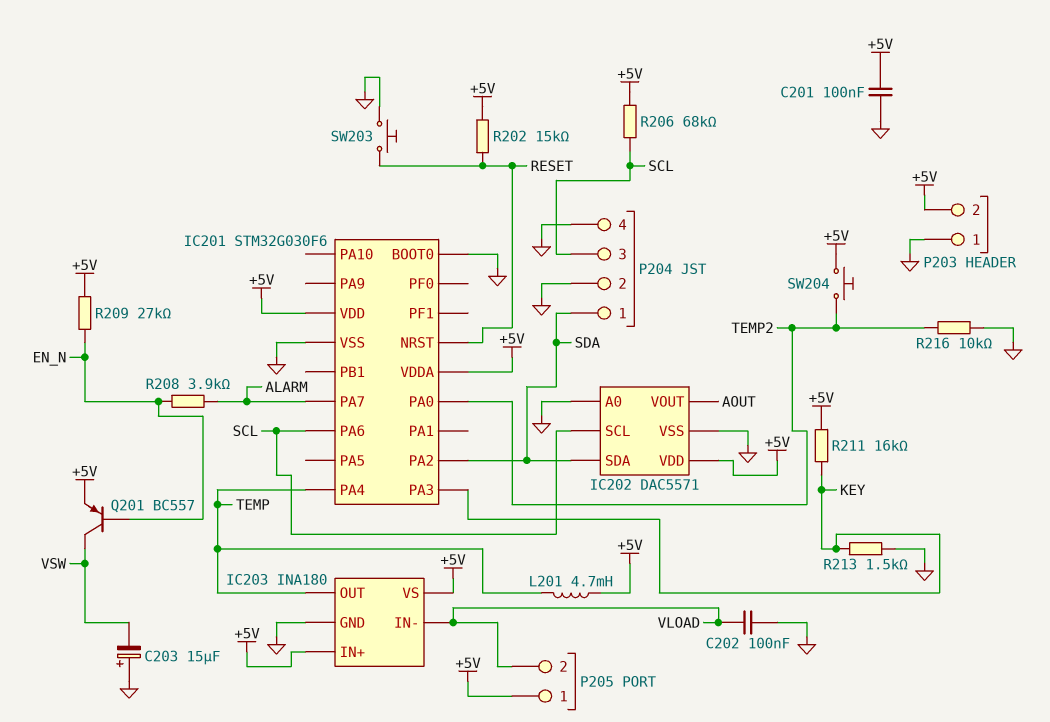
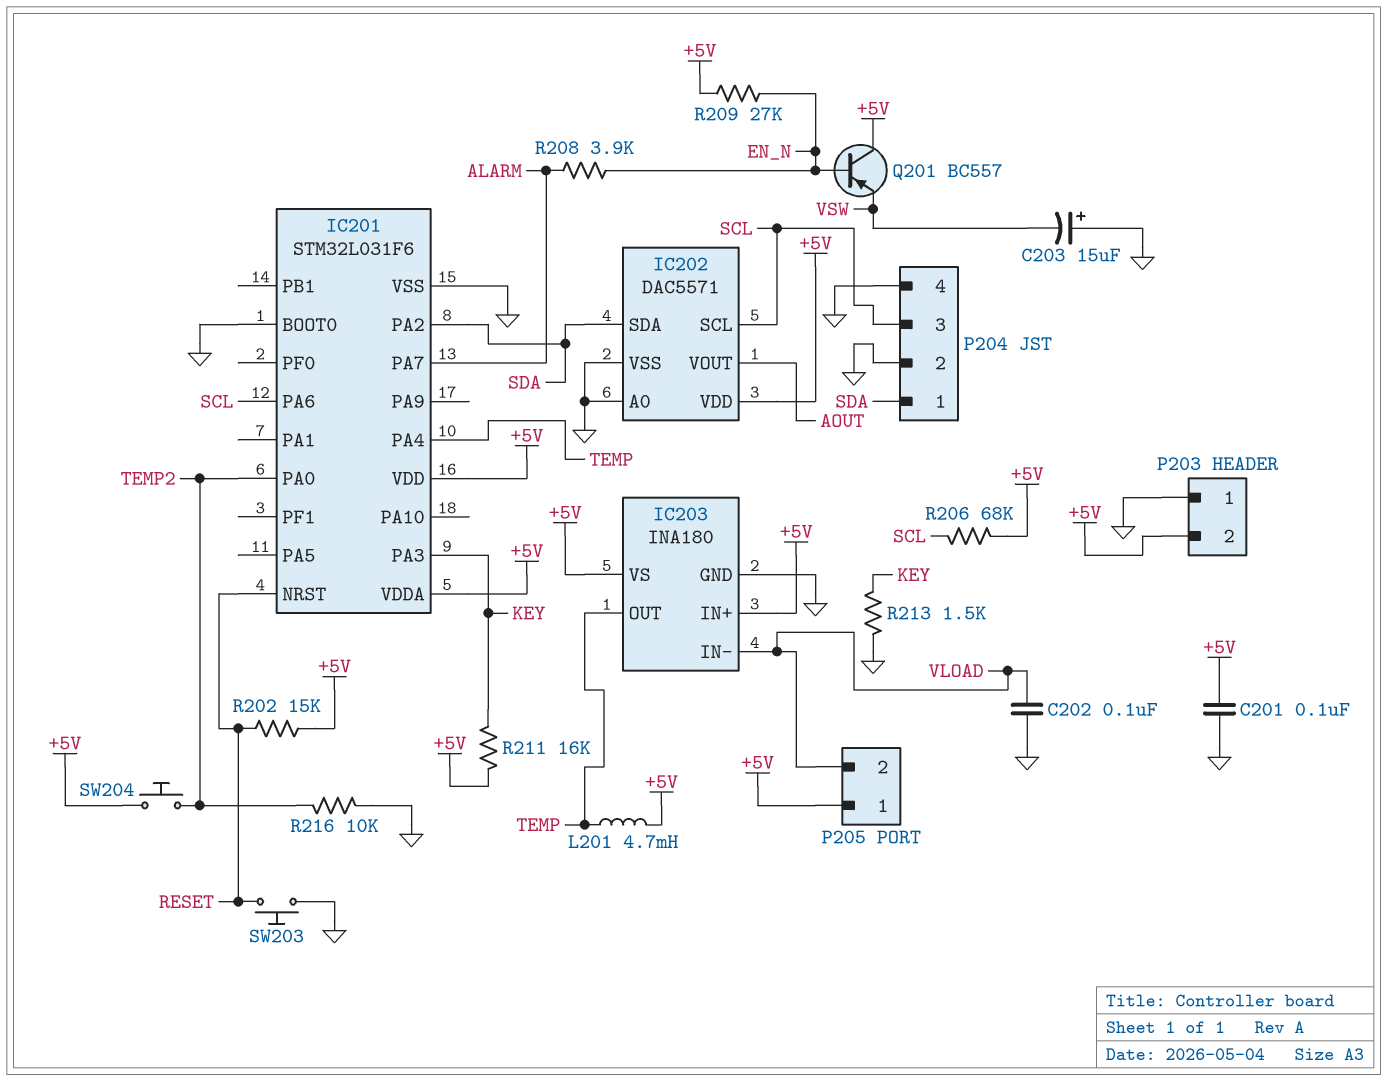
IC201: STM32G030F6 -> STM32L031F6
Q201: PNP BC557 (B EN_N, C VSW, E +5V) -> PNP BC557 (B EN_N, C +5V, E VSW)

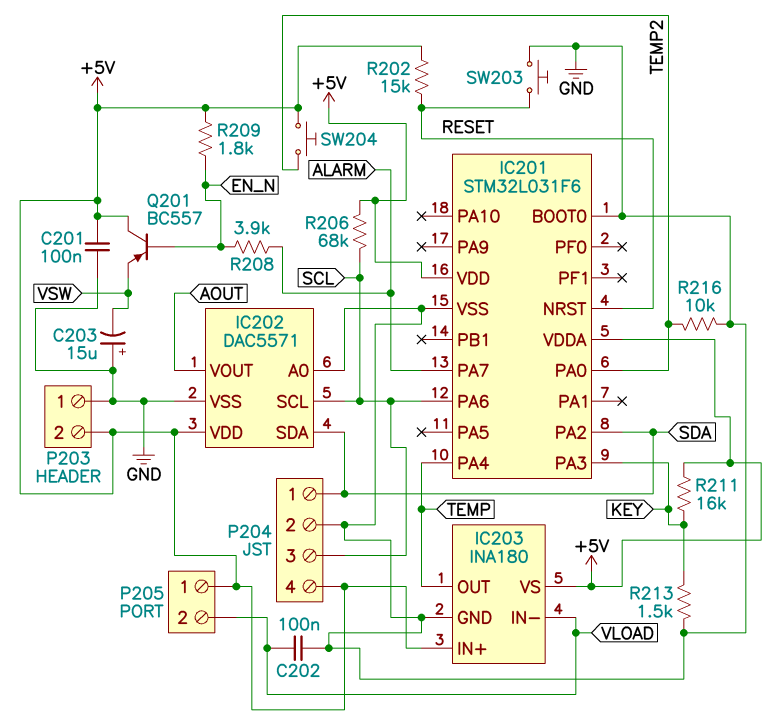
L201: 4.7mH (+5V, TEMP) -> none
P204 pin 4: GND -> +5V
R209: 27k (+5V, EN_N) -> 1.8k (+5V, EN_N)

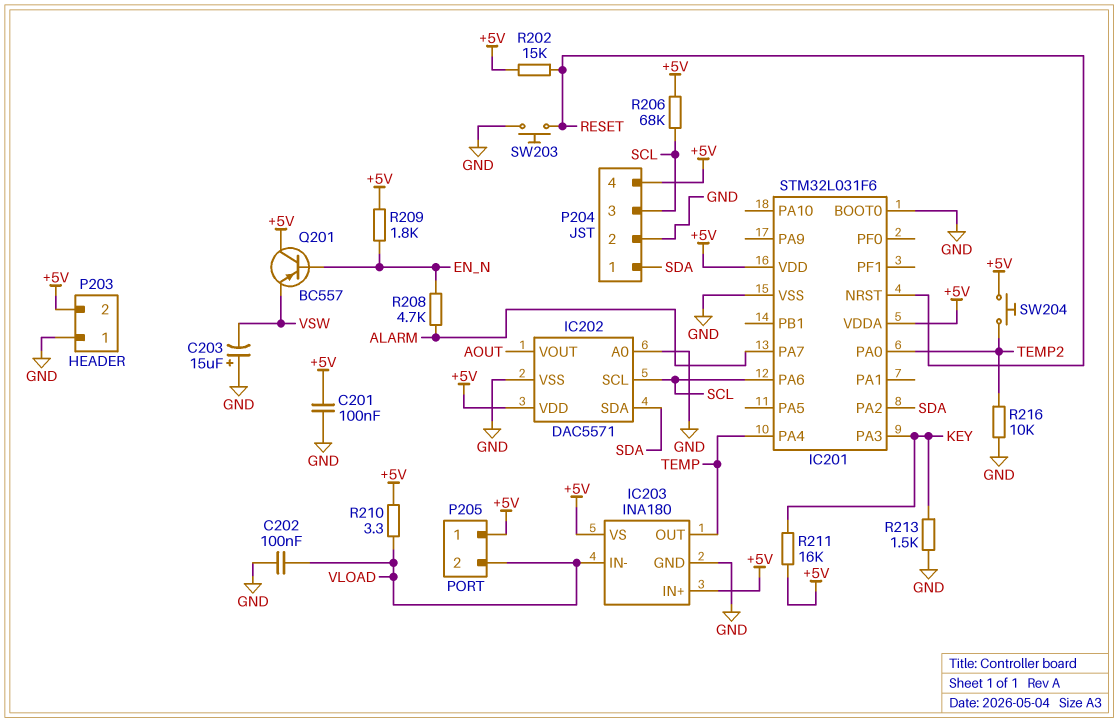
R208: 3.9k (ALARM, EN_N) -> 4.7k (ALARM, EN_N)
R210: none -> 3.3 (+5V, VLOAD)

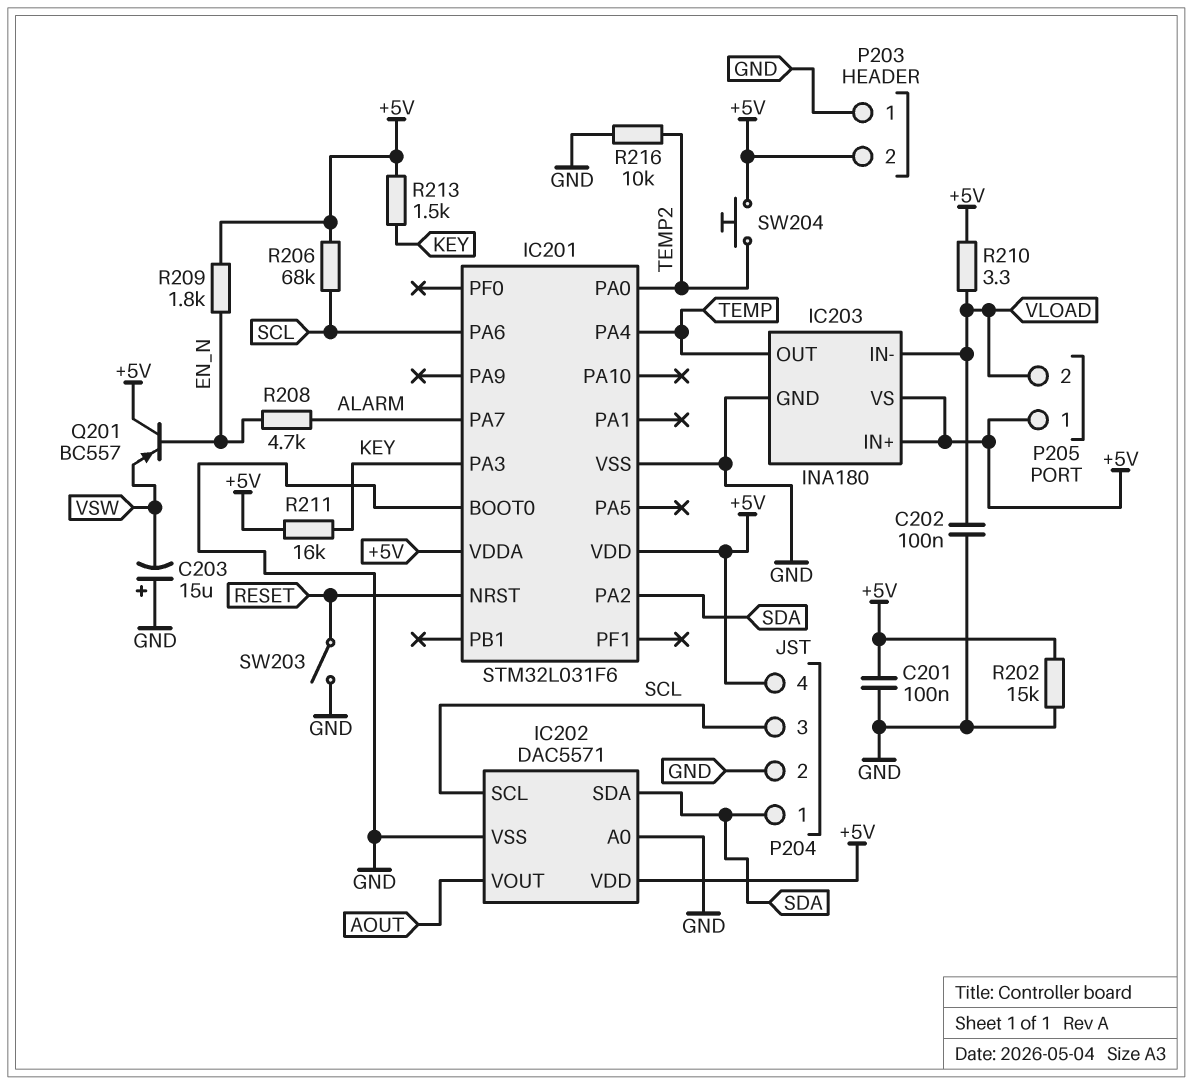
R202: 15k (+5V, RESET) -> 15k (+5V, GND)
R213: 1.5k (GND, KEY) -> 1.5k (+5V, KEY)
SW203: button (GND, RESET) -> switch (GND, RESET)

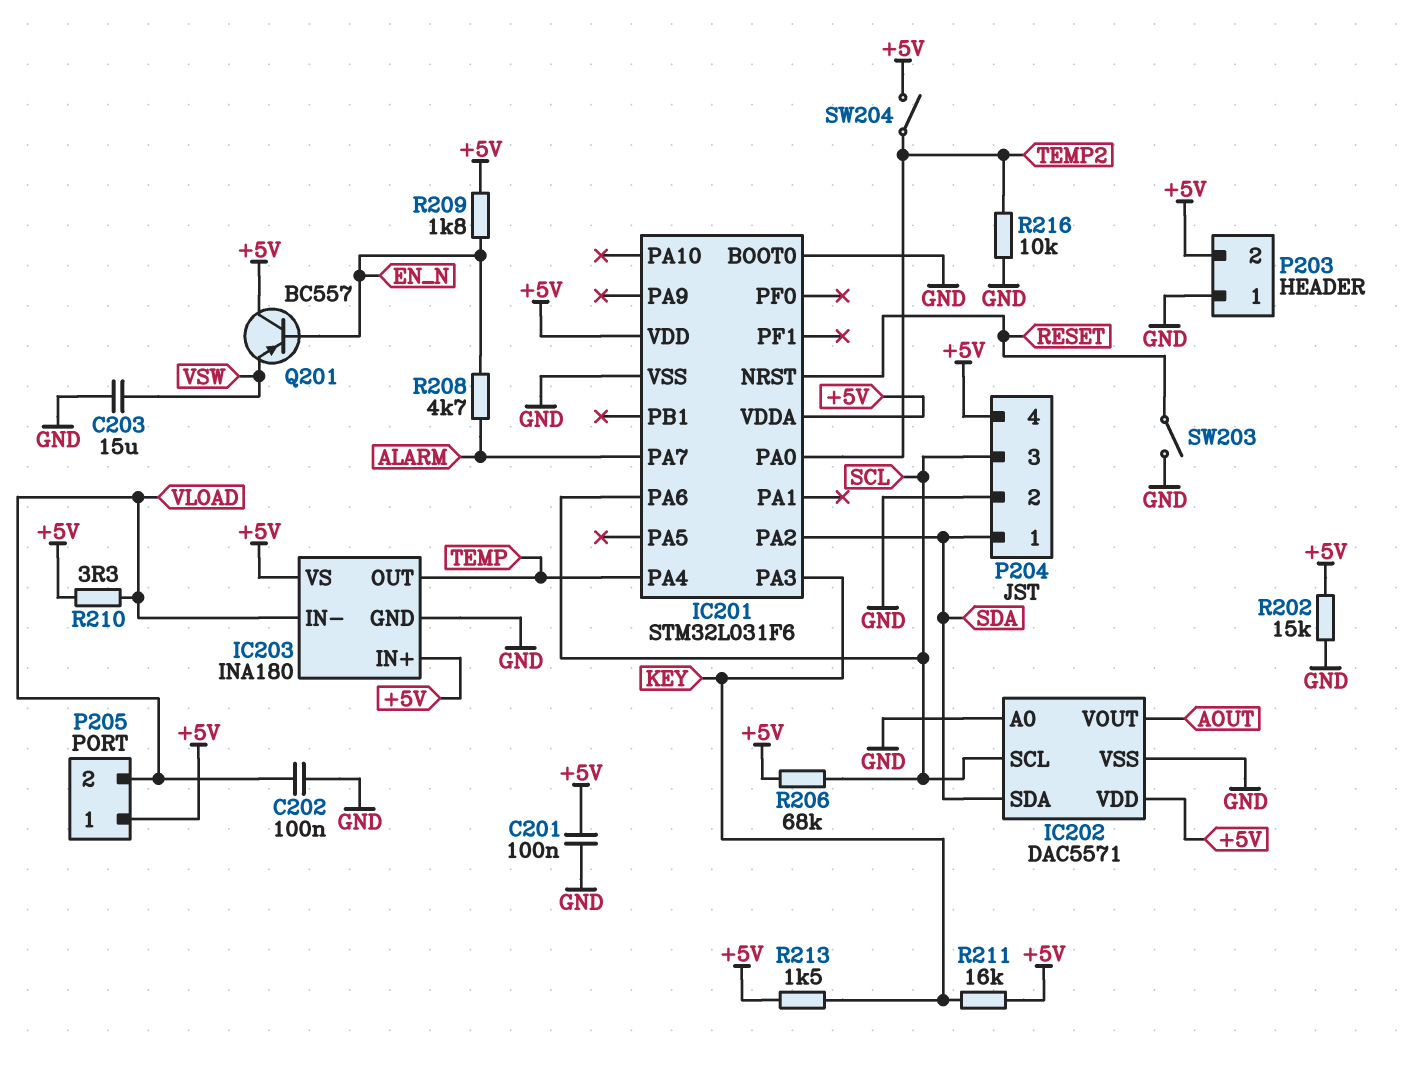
C203: 15uF (plus GND, minus VSW) -> 15uF (GND, VSW)
SW204: button (+5V, TEMP2) -> switch (+5V, TEMP2)

